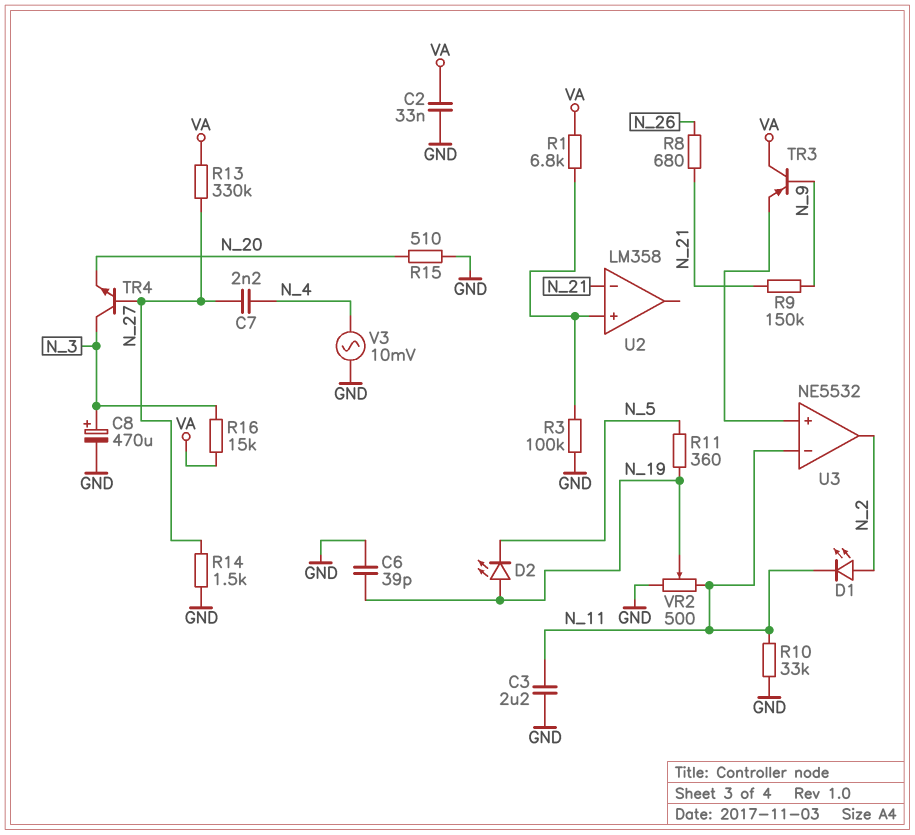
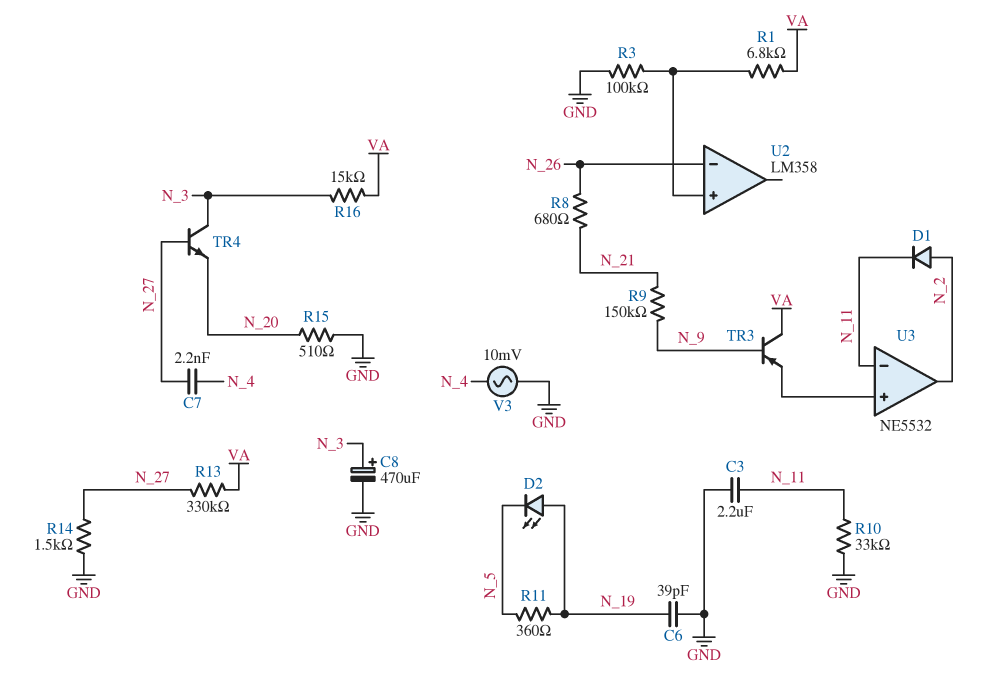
C2: 33nF (GND, VA) -> none
D1: LED (A N_2, K N_11) -> diode (A N_2, K N_11)
U2 pin in-: N_21 -> N_26
VR2: 500 (GND, N_11, wiper N_19) -> none

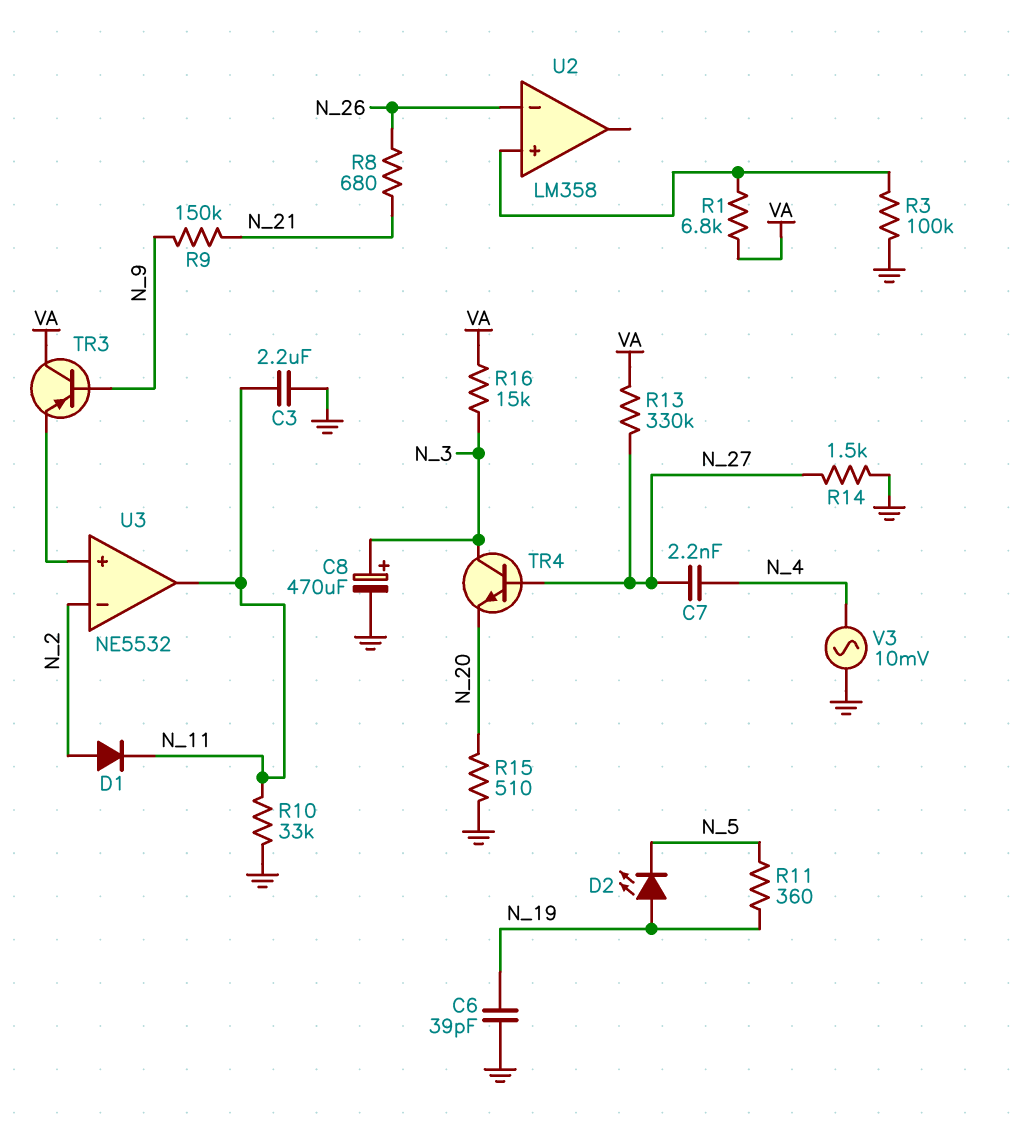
U3 pin in-: N_11 -> N_2
U3 pin out: N_2 -> N_11

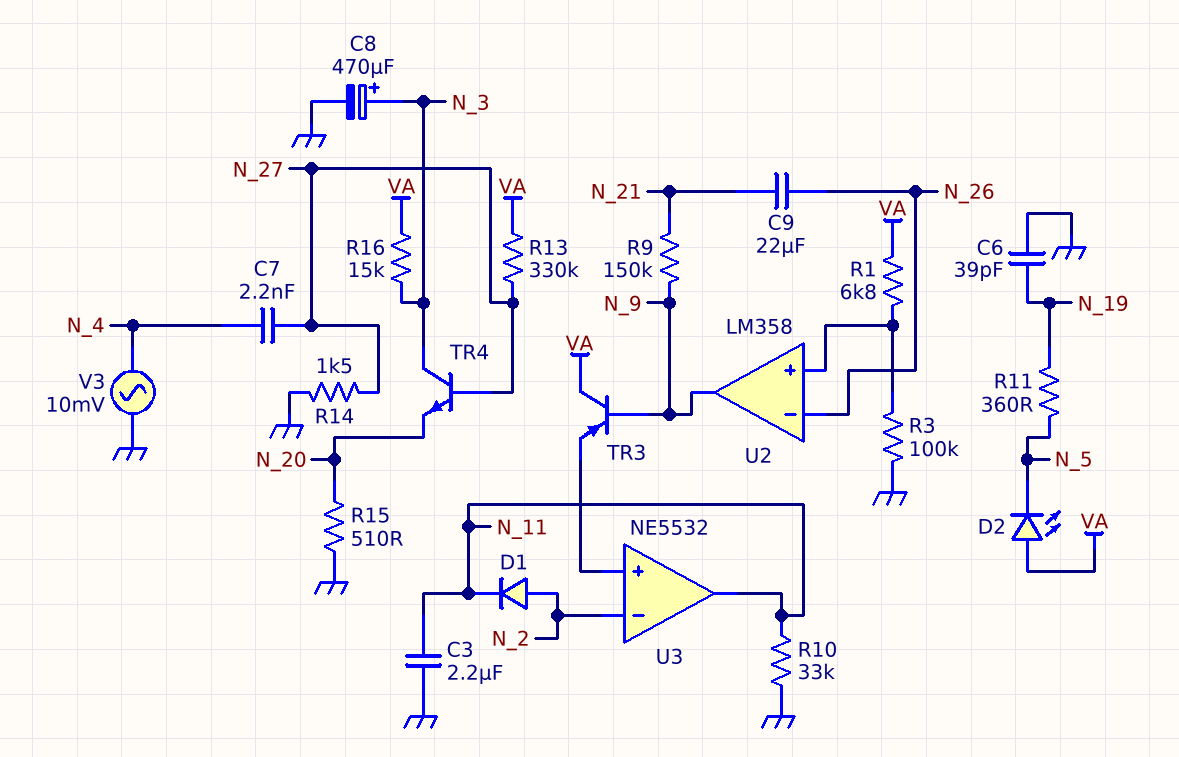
C9: none -> 22uF (N_21, N_26)
D2: LED (A N_19, K N_5) -> LED (A VA, K N_5)
R8: 680 (N_21, N_26) -> none
U2 pin out: none -> N_9

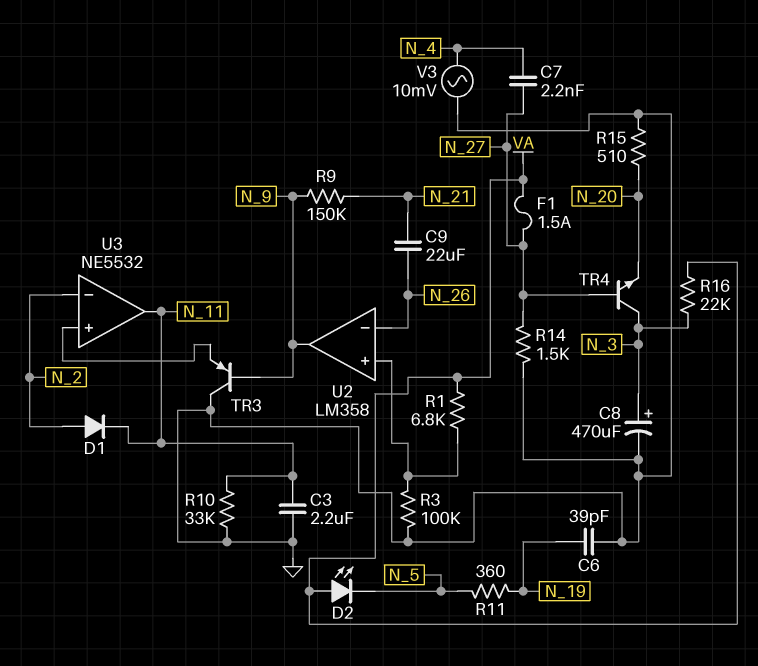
F1: none -> 1.5A (N_27, VA)
R13: 330k (N_27, VA) -> none
R16: 15k (N_3, VA) -> 22k (N_3, VA)
TR3: PNP (B N_9, C VA, E U3/in+) -> PNP (B N_9, C GND, E U3/in+)

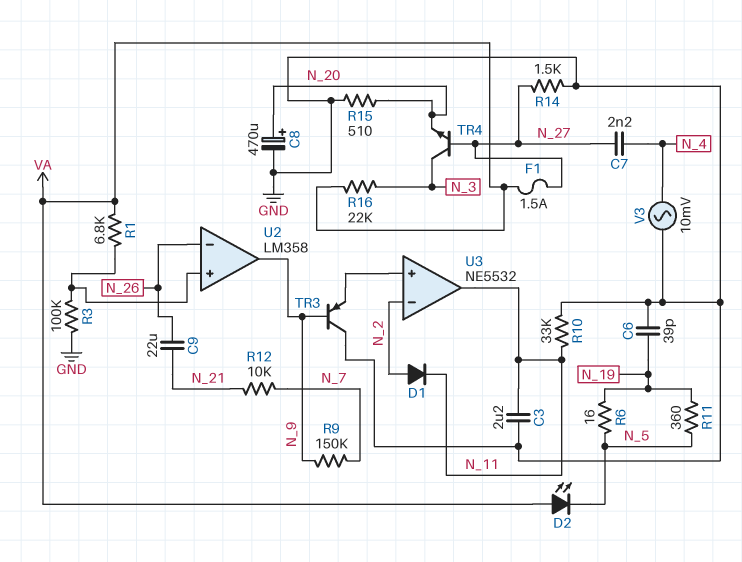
C8: 470uF (plus N_3, minus GND) -> 470uF (plus N_20, minus GND)
R6: none -> 16 (N_5, N_19)
R9: 150k (N_9, N_21) -> 150k (N_7, N_9)
R12: none -> 10k (N_7, N_21)

